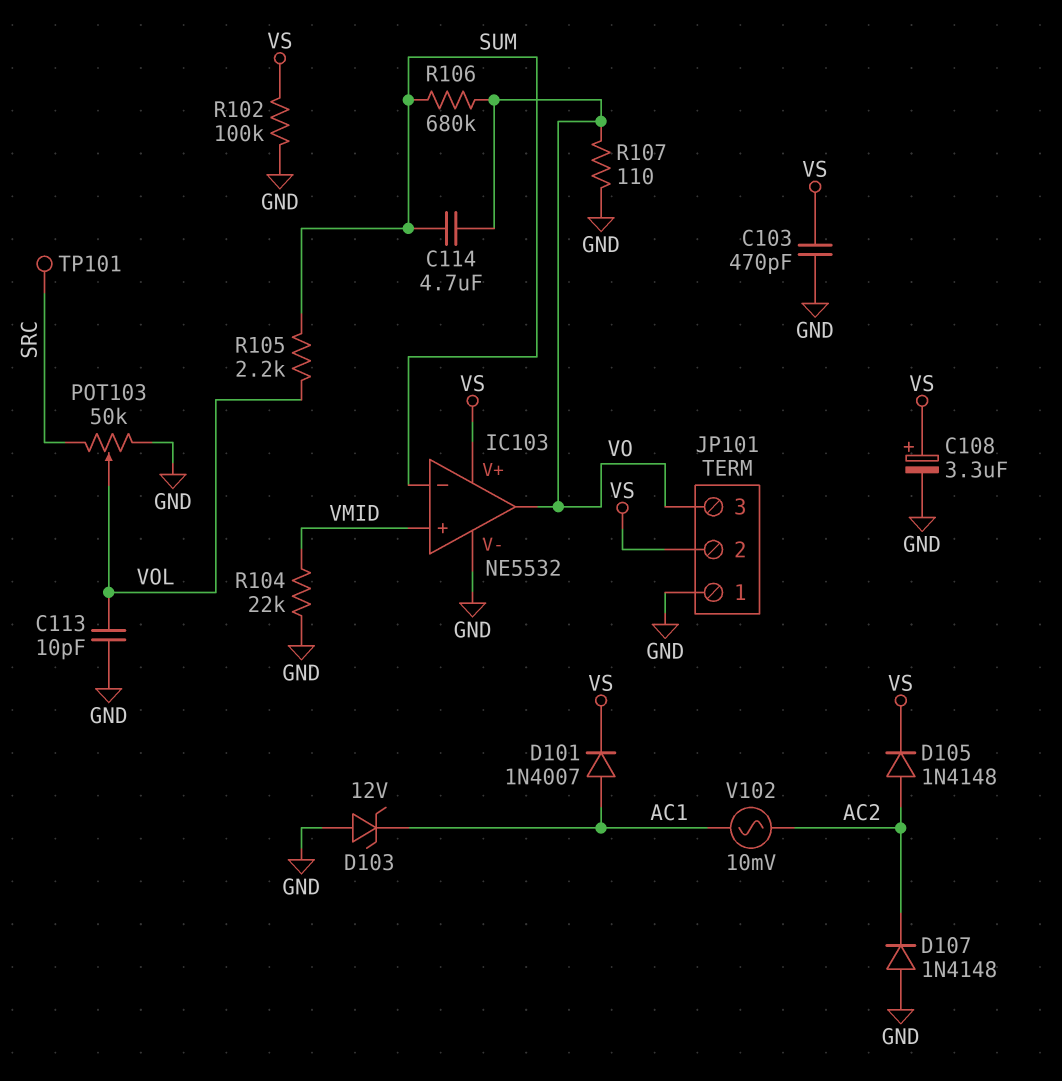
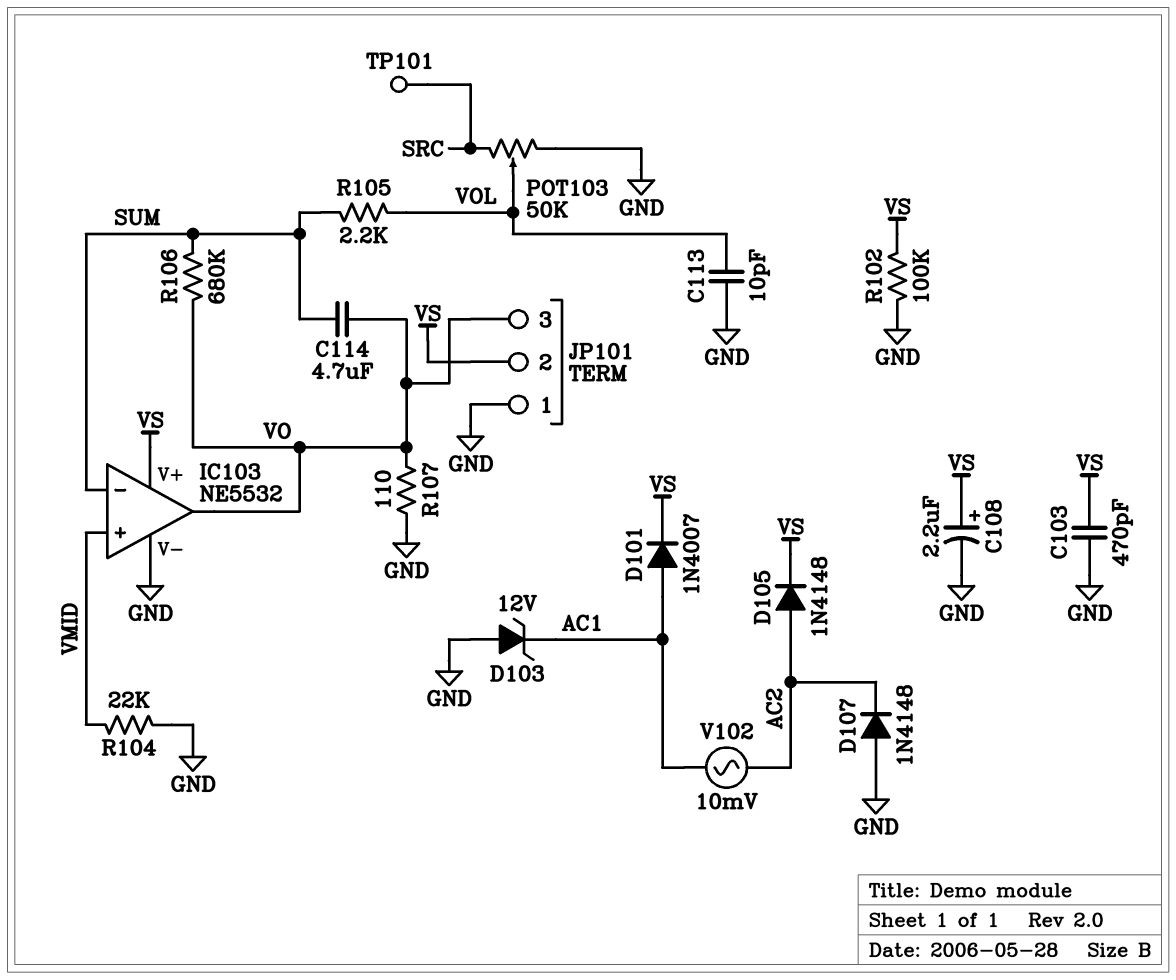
C108: 3.3uF (plus VS, minus GND) -> 2.2uF (plus VS, minus GND)

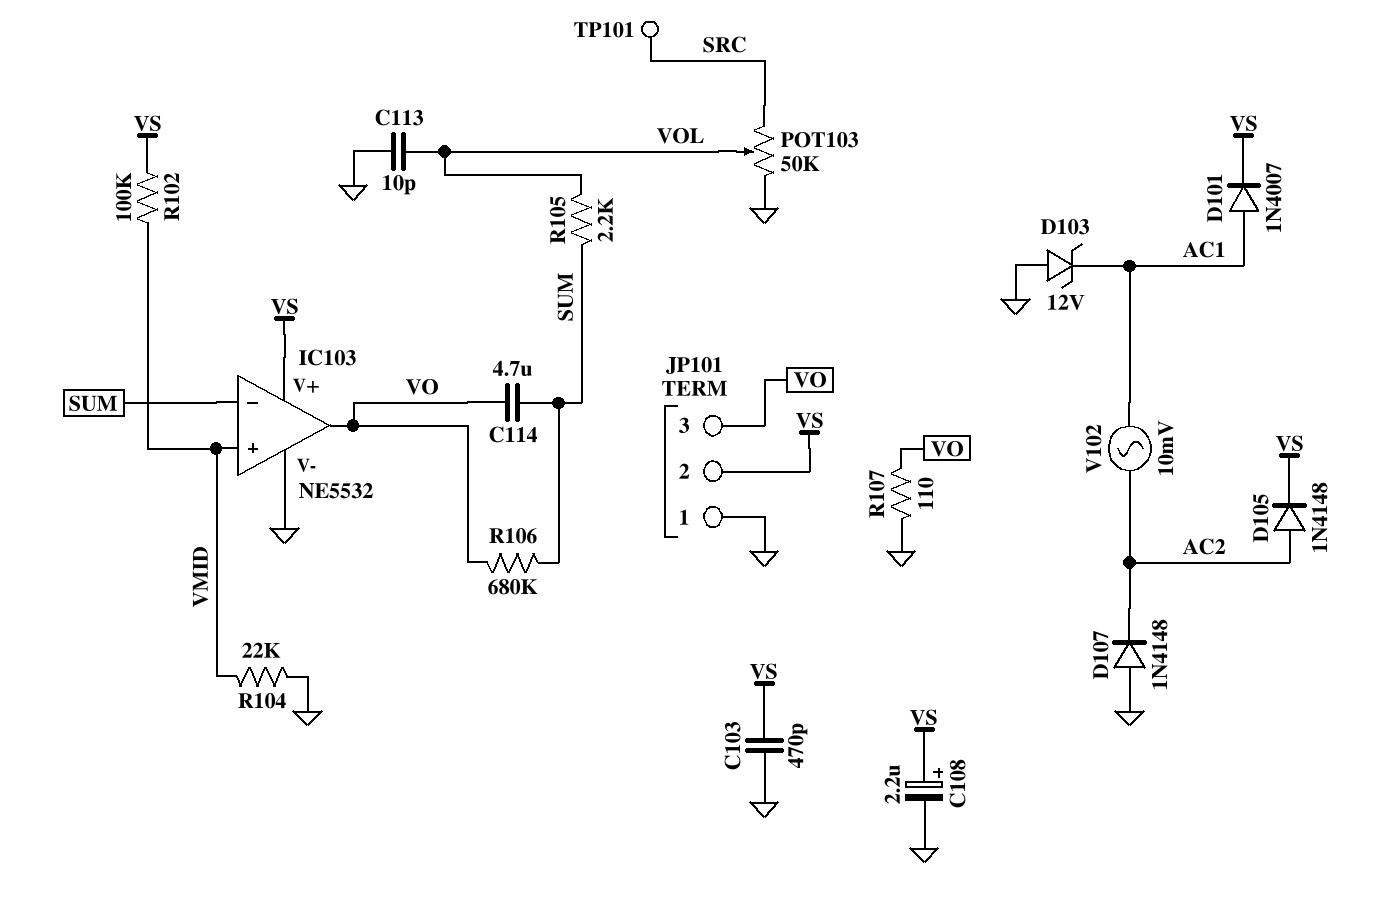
R102: 100k (GND, VS) -> 100k (VMID, VS)

